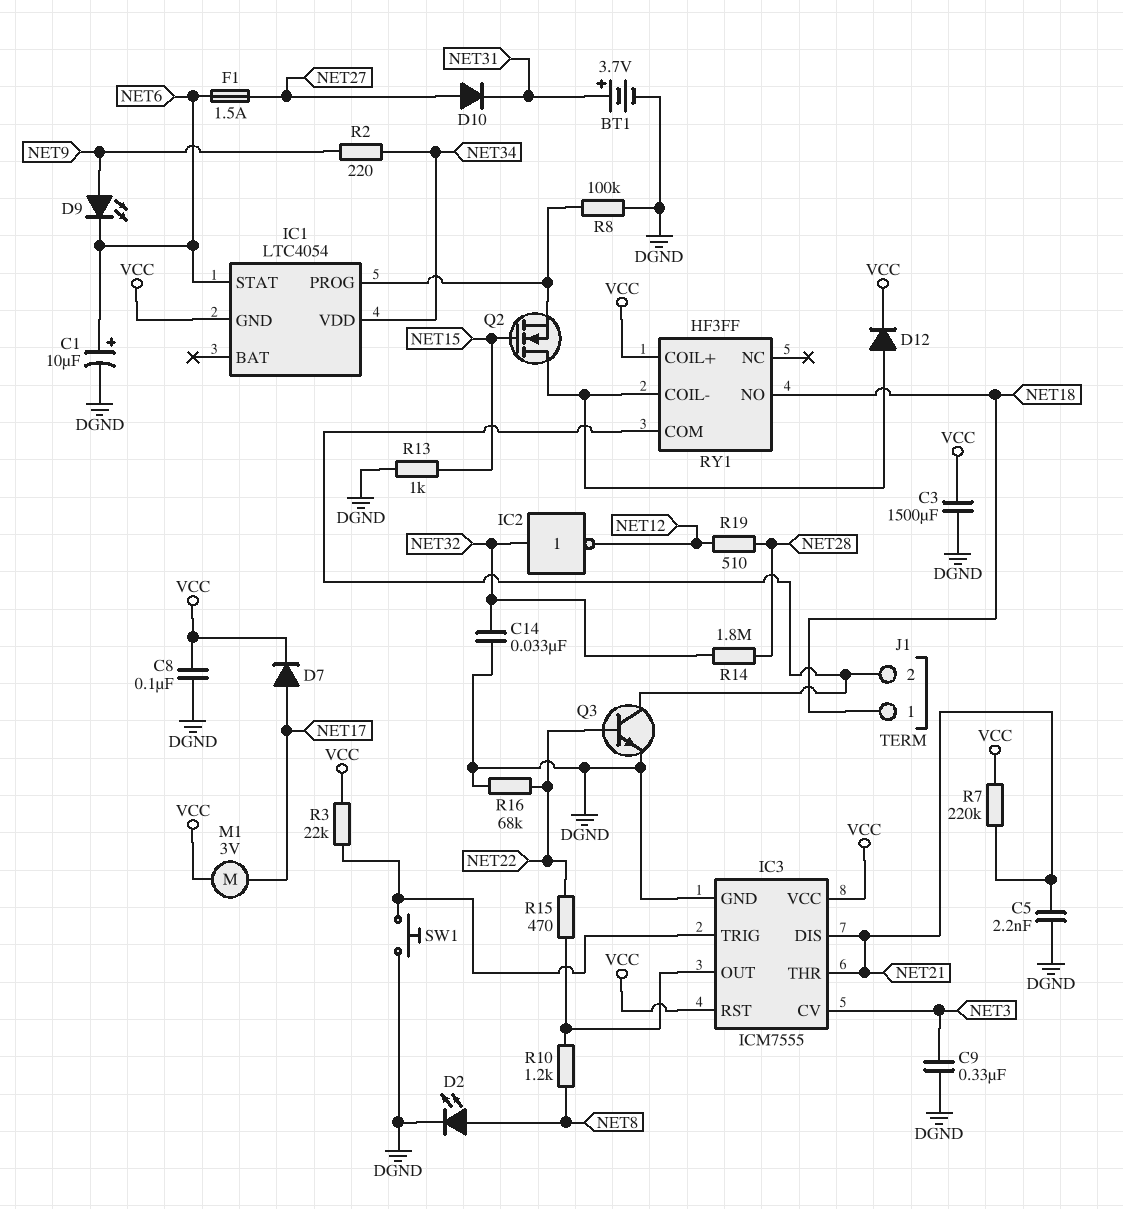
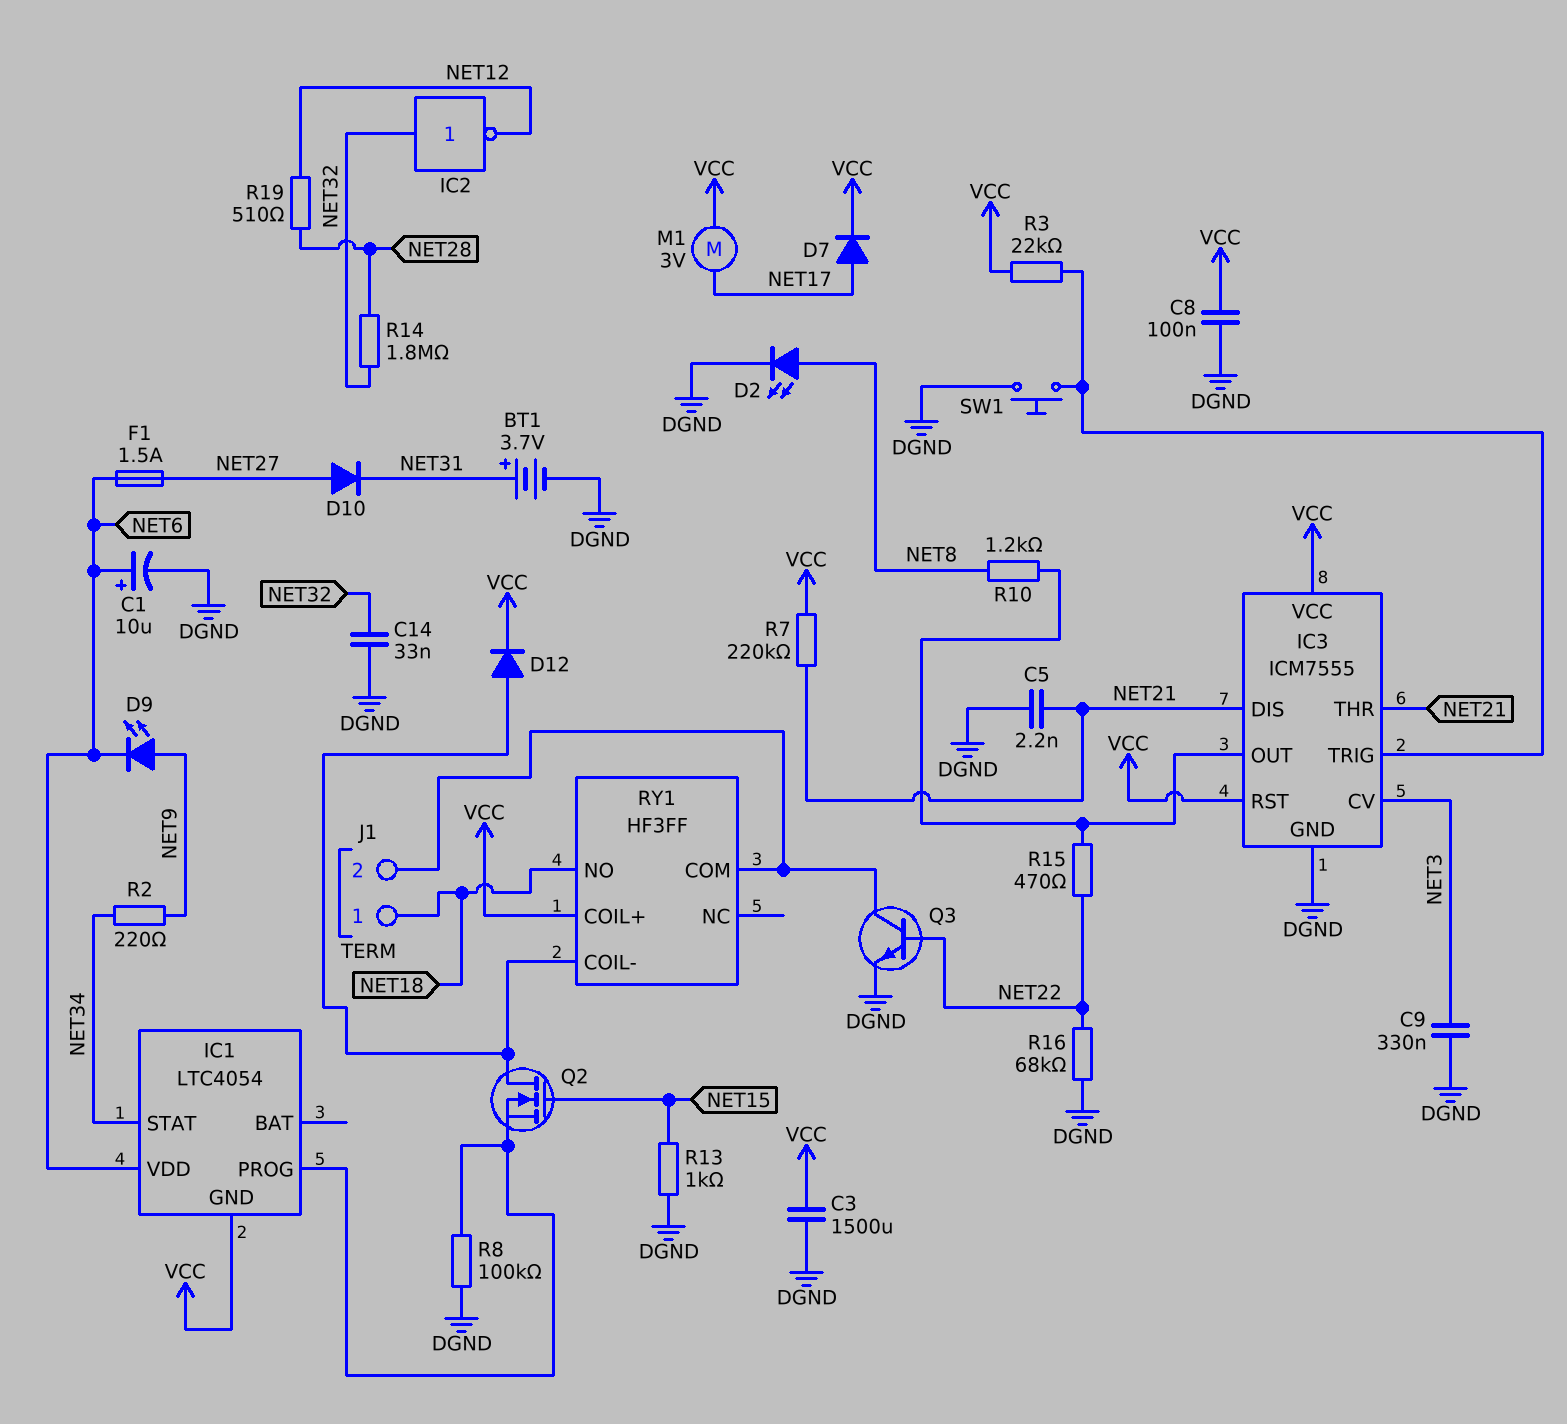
IC1 pin STAT: NET6 -> NET34
IC1 pin VDD: NET34 -> NET6

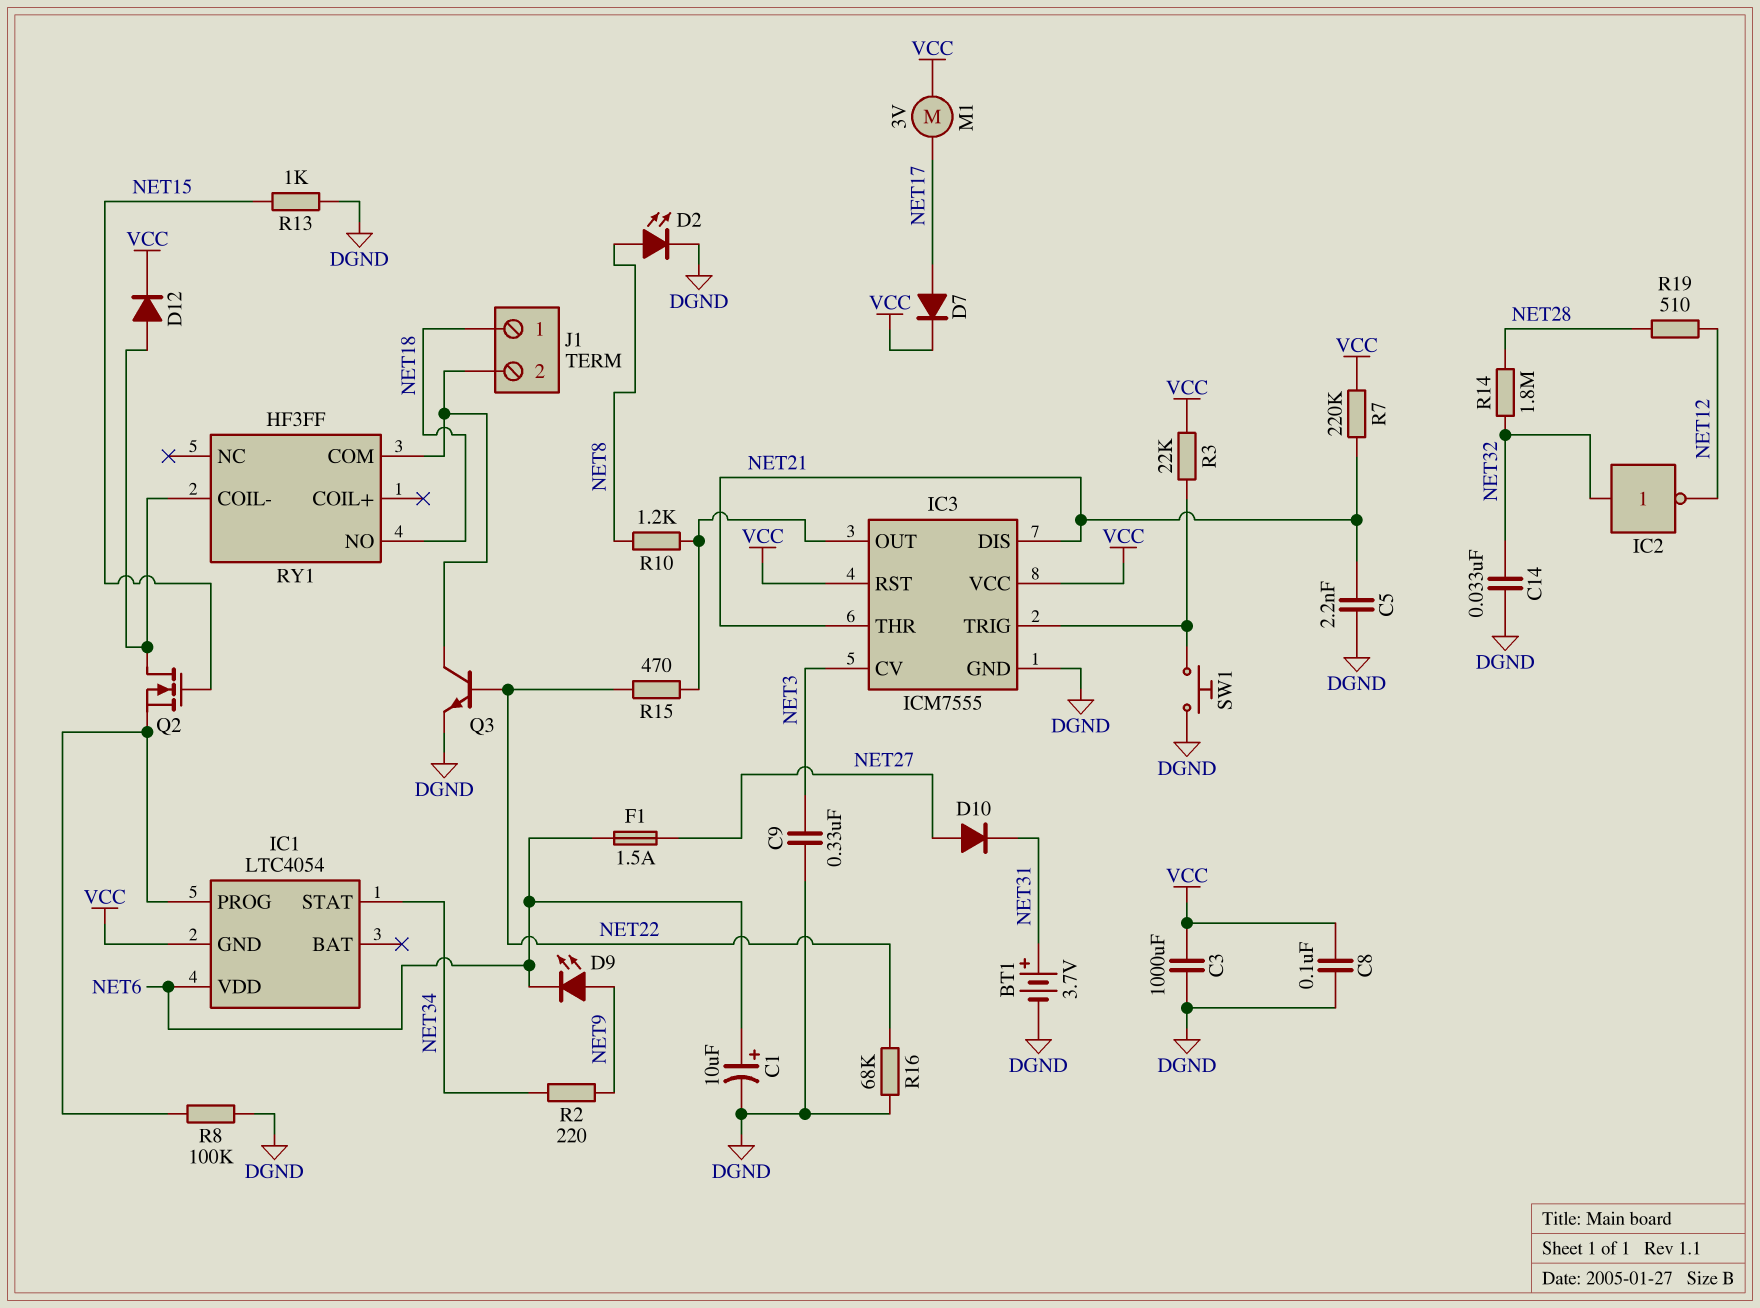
C3: 1500uF (DGND, VCC) -> 1000uF (DGND, VCC)
RY1 pin COIL+: VCC -> none

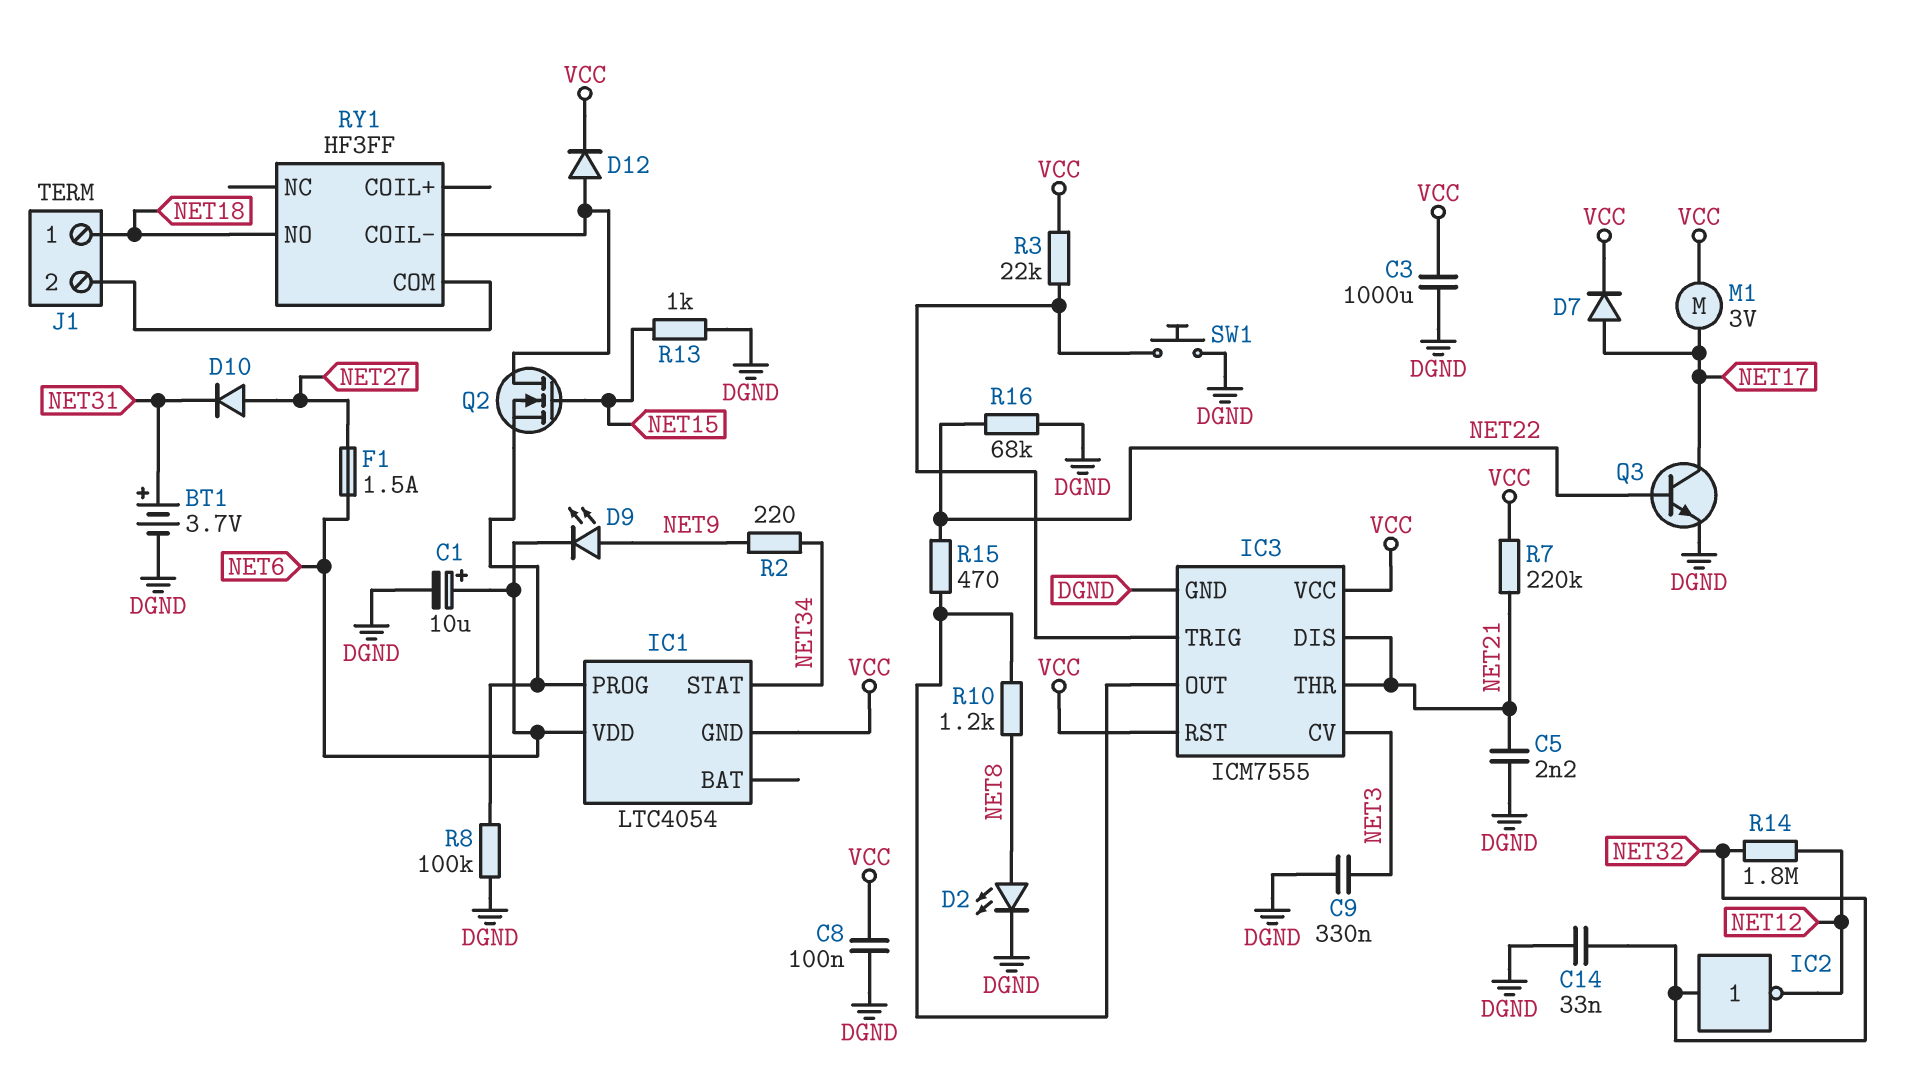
Q3: NPN (B NET22, C J1/2, E DGND) -> NPN (B NET22, C NET17, E DGND)
R14: 1.8M (NET28, NET32) -> 1.8M (NET12, NET32)
R19: 510 (NET12, NET28) -> none

